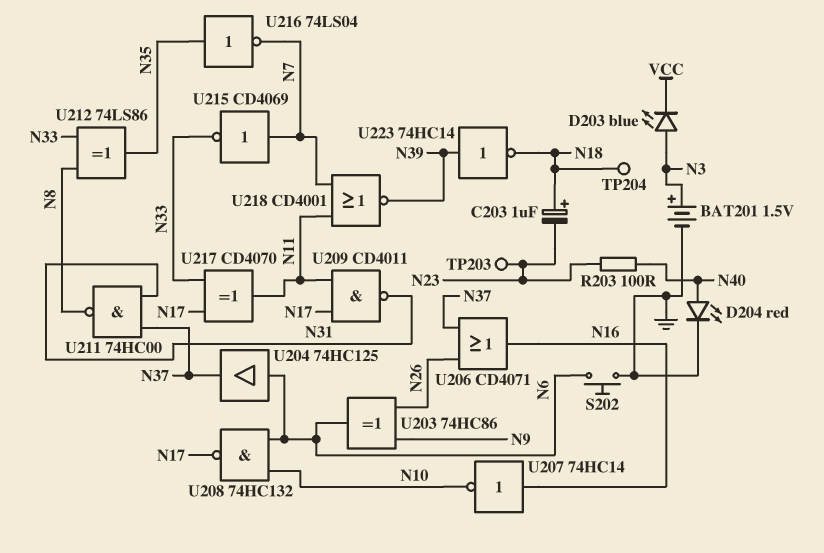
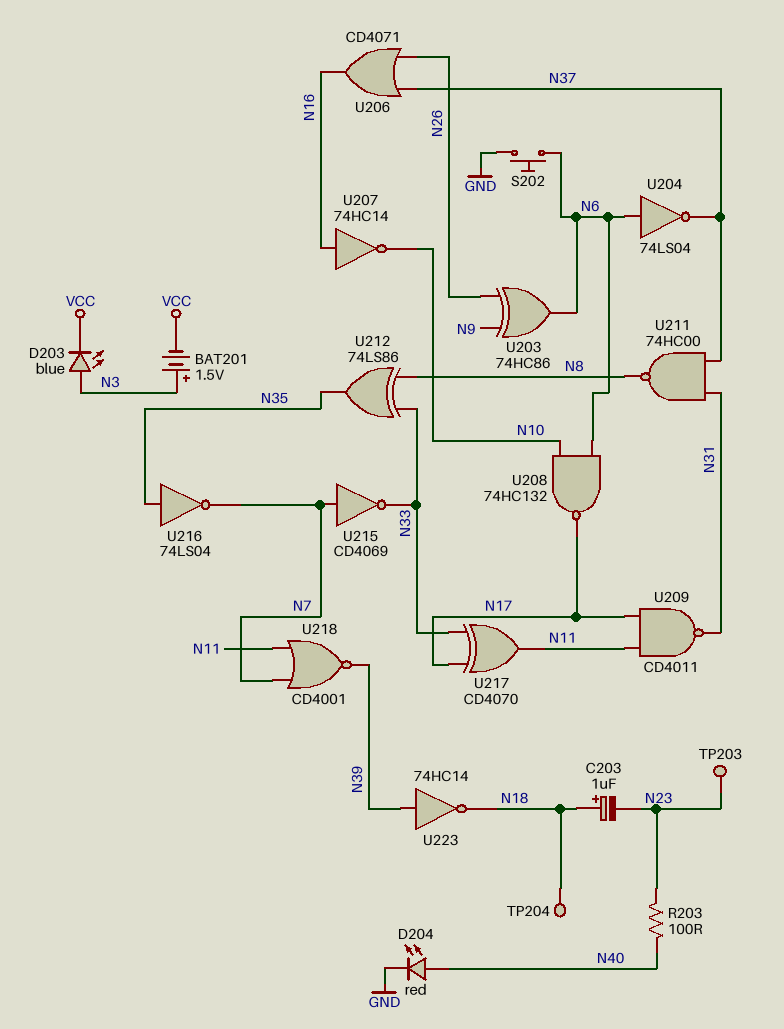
BAT201: 1.5V (plus N3, minus GND) -> 1.5V (plus N3, minus VCC)
U204: buffer 74HC125 (in N6, out N37) -> NOT 74LS04 (in N6, out N37)

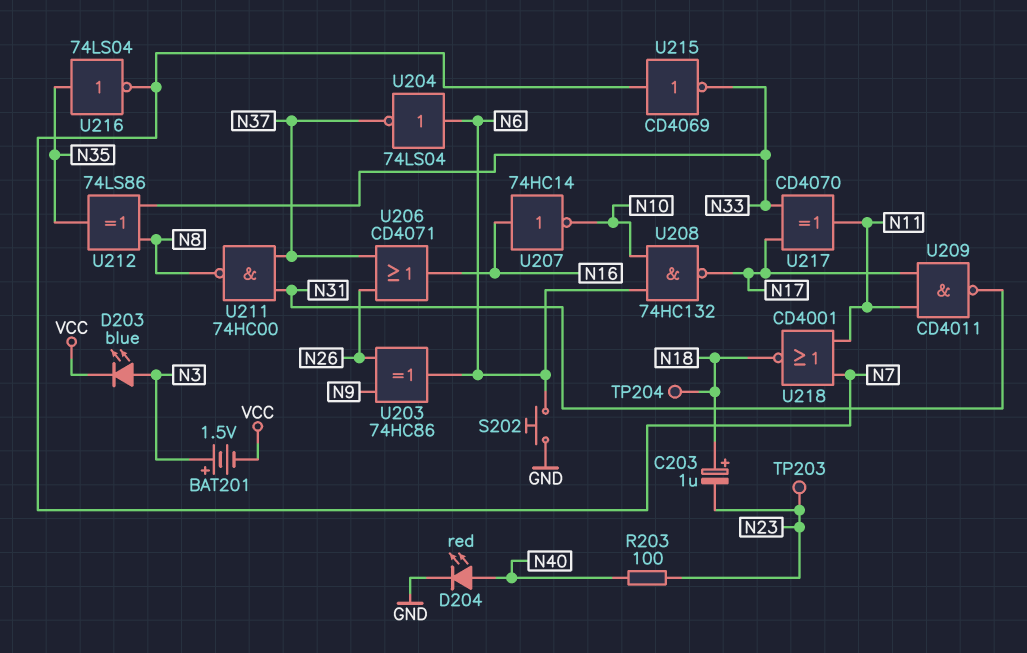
U218: NOR CD4001 (in N7, in N11, out N39) -> NOR CD4001 (in N7, in N11, out N18)
U223: NOT 74HC14 (in N39, out N18) -> none

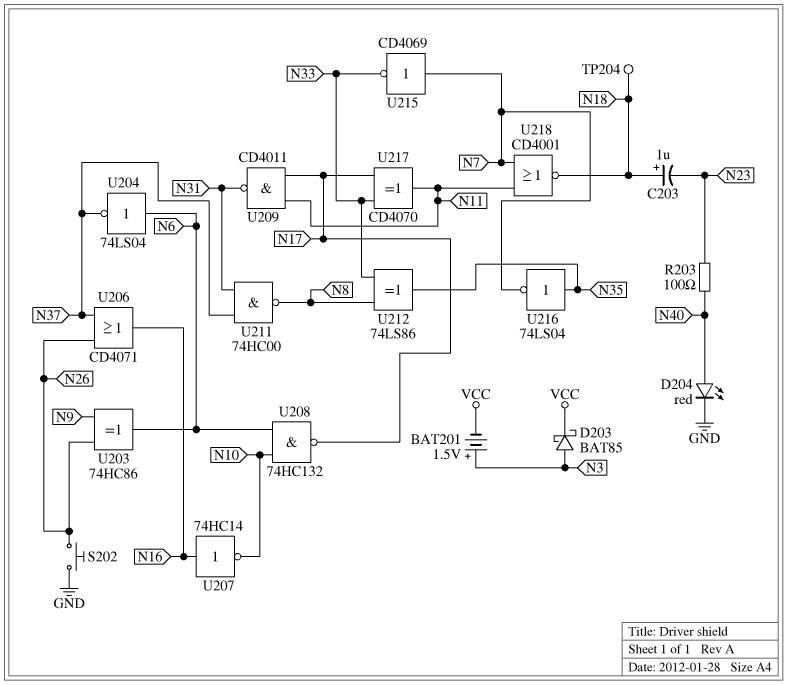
D203: LED blue (A N3, K VCC) -> schottky BAT85 (A N3, K VCC)
S202: button (GND, N6) -> button (GND, N26)
TP203: test point (N23) -> none

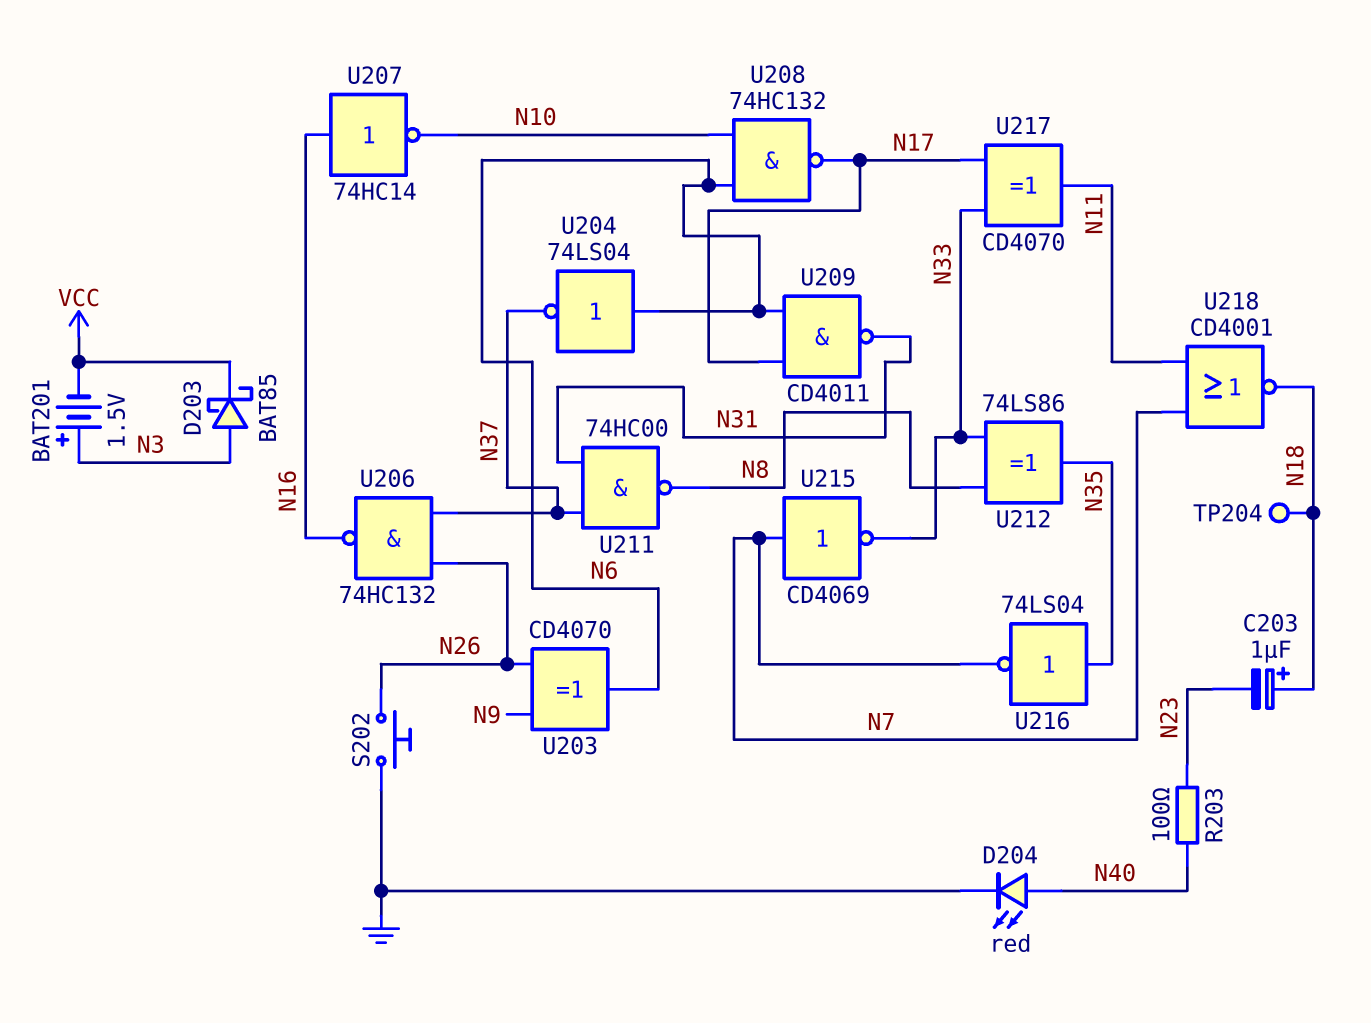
U203: XOR 74HC86 (in N9, in N26, out N6) -> XOR CD4070 (in N9, in N26, out N6)
U206: OR CD4071 (in N26, in N37, out N16) -> NAND 74HC132 (in N26, in N37, out N16)
U209: NAND CD4011 (in N11, in N17, out N31) -> NAND CD4011 (in N6, in N17, out N31)

